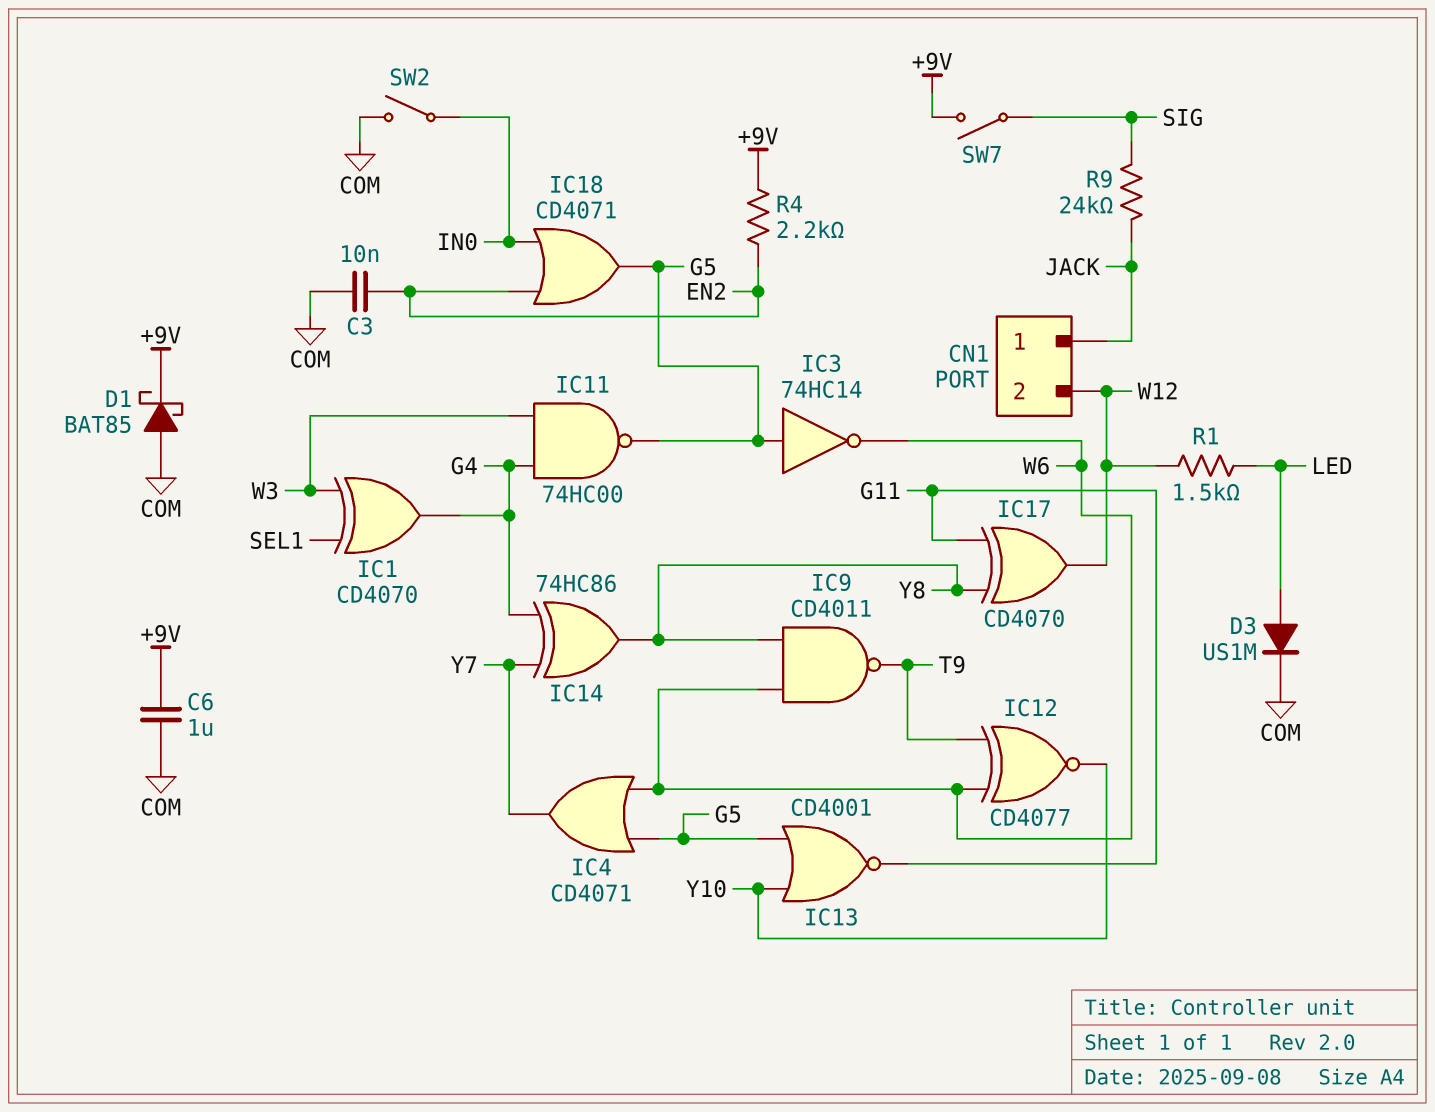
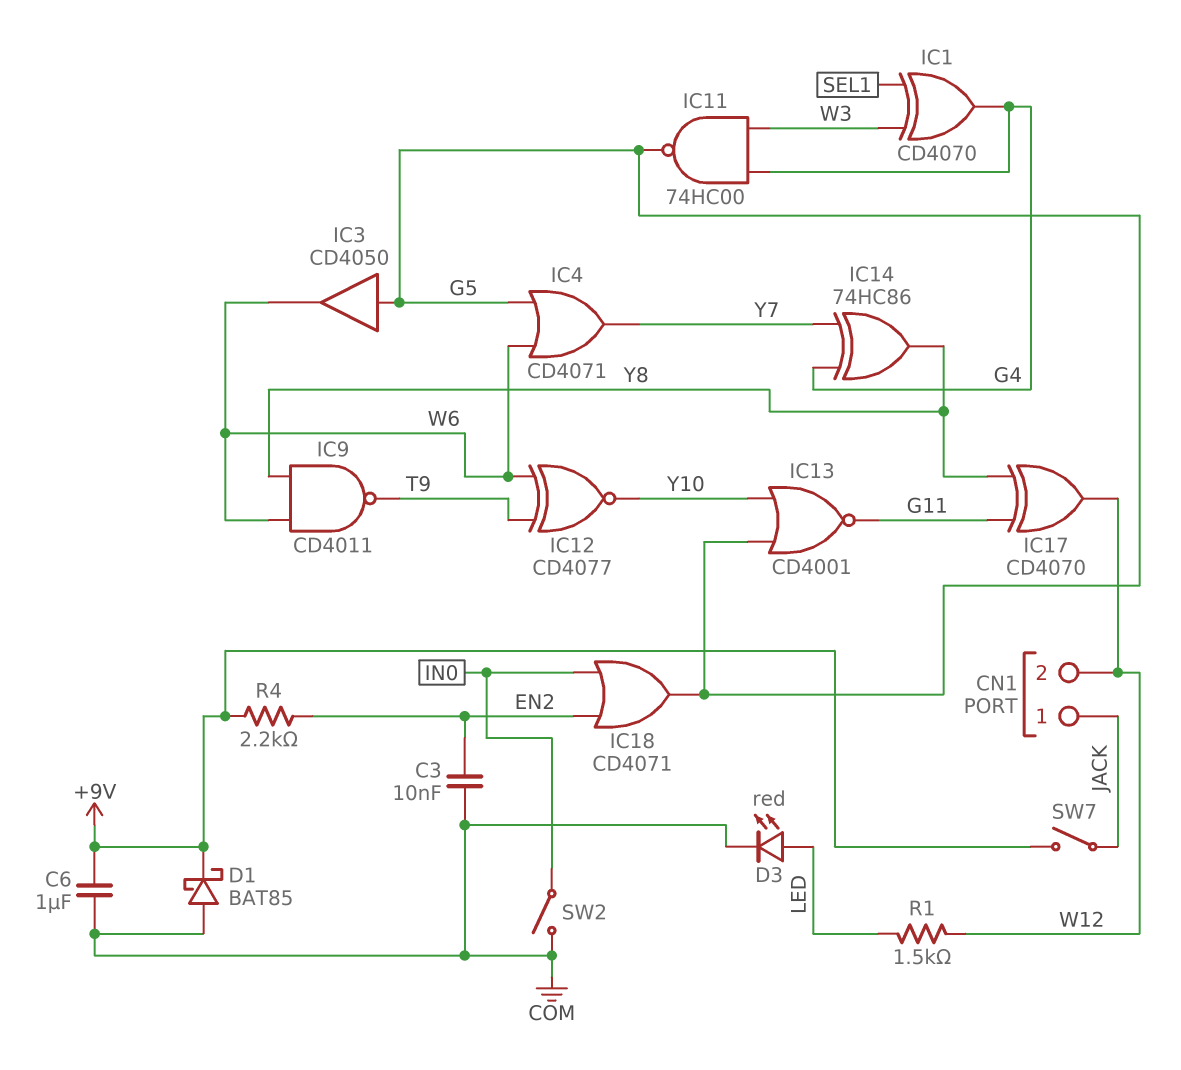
D3: diode US1M (A LED, K COM) -> LED red (A LED, K COM)
IC3: NOT 74HC14 (in G5, out W6) -> buffer CD4050 (in G5, out W6)
R9: 24k (JACK, SIG) -> none
SW7: switch (+9V, SIG) -> switch (+9V, JACK)

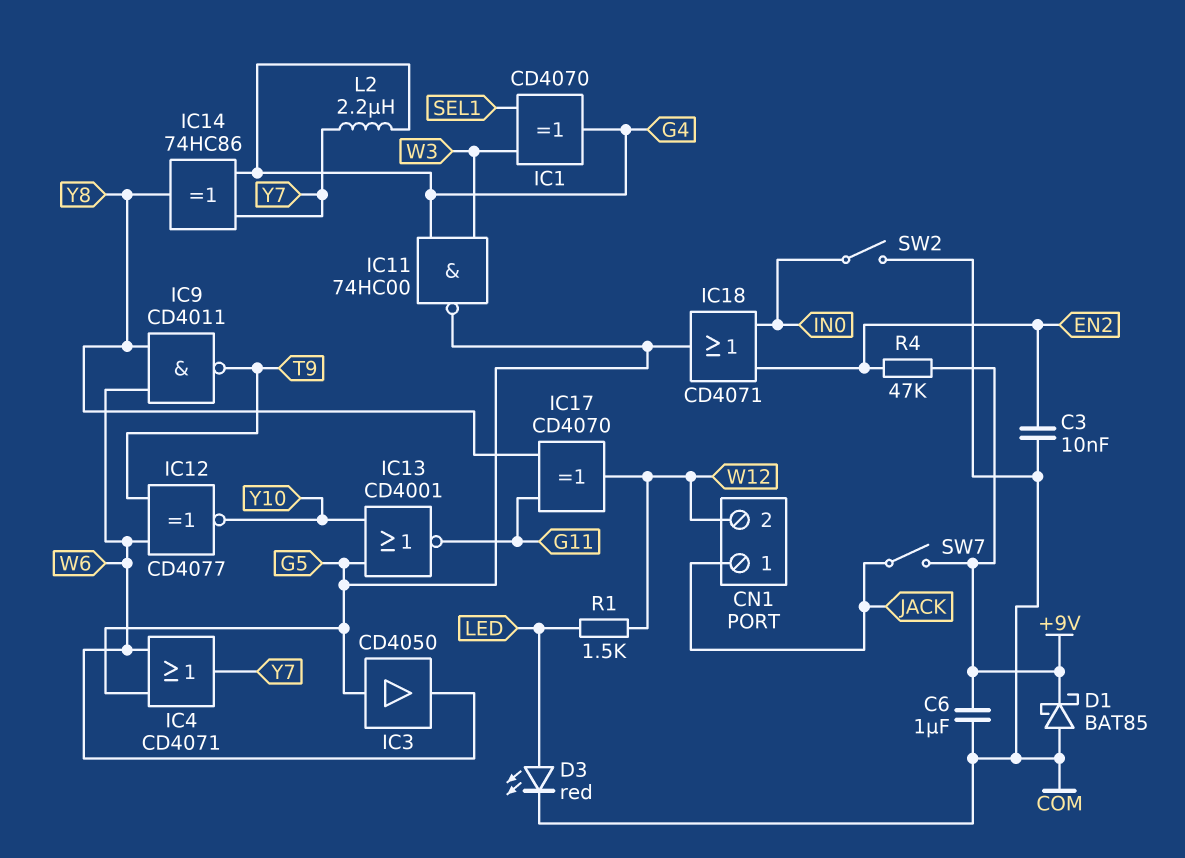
L2: none -> 2.2uH (G4, Y7)
R4: 2.2k (+9V, EN2) -> 47k (+9V, EN2)

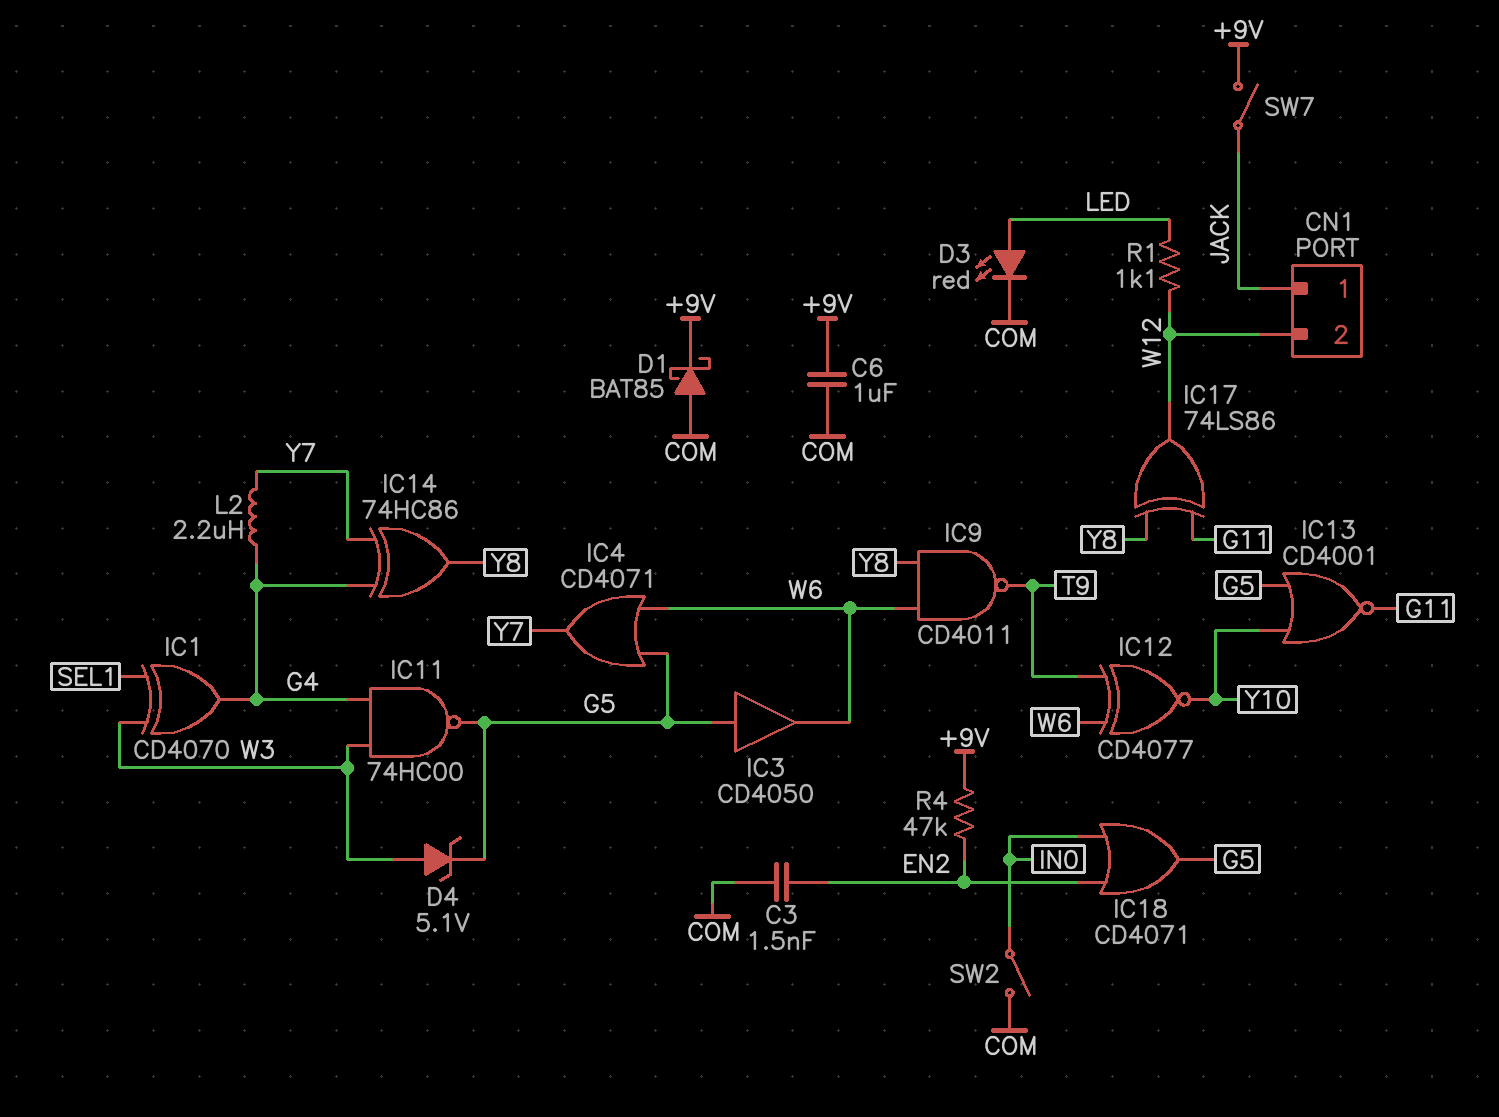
C3: 10nF (COM, EN2) -> 1.5nF (COM, EN2)
D4: none -> zener 5.1V (A W3, K G5)
IC17: XOR CD4070 (in G11, in Y8, out W12) -> XOR 74LS86 (in G11, in Y8, out W12)
R1: 1.5k (LED, W12) -> 1.1k (LED, W12)

